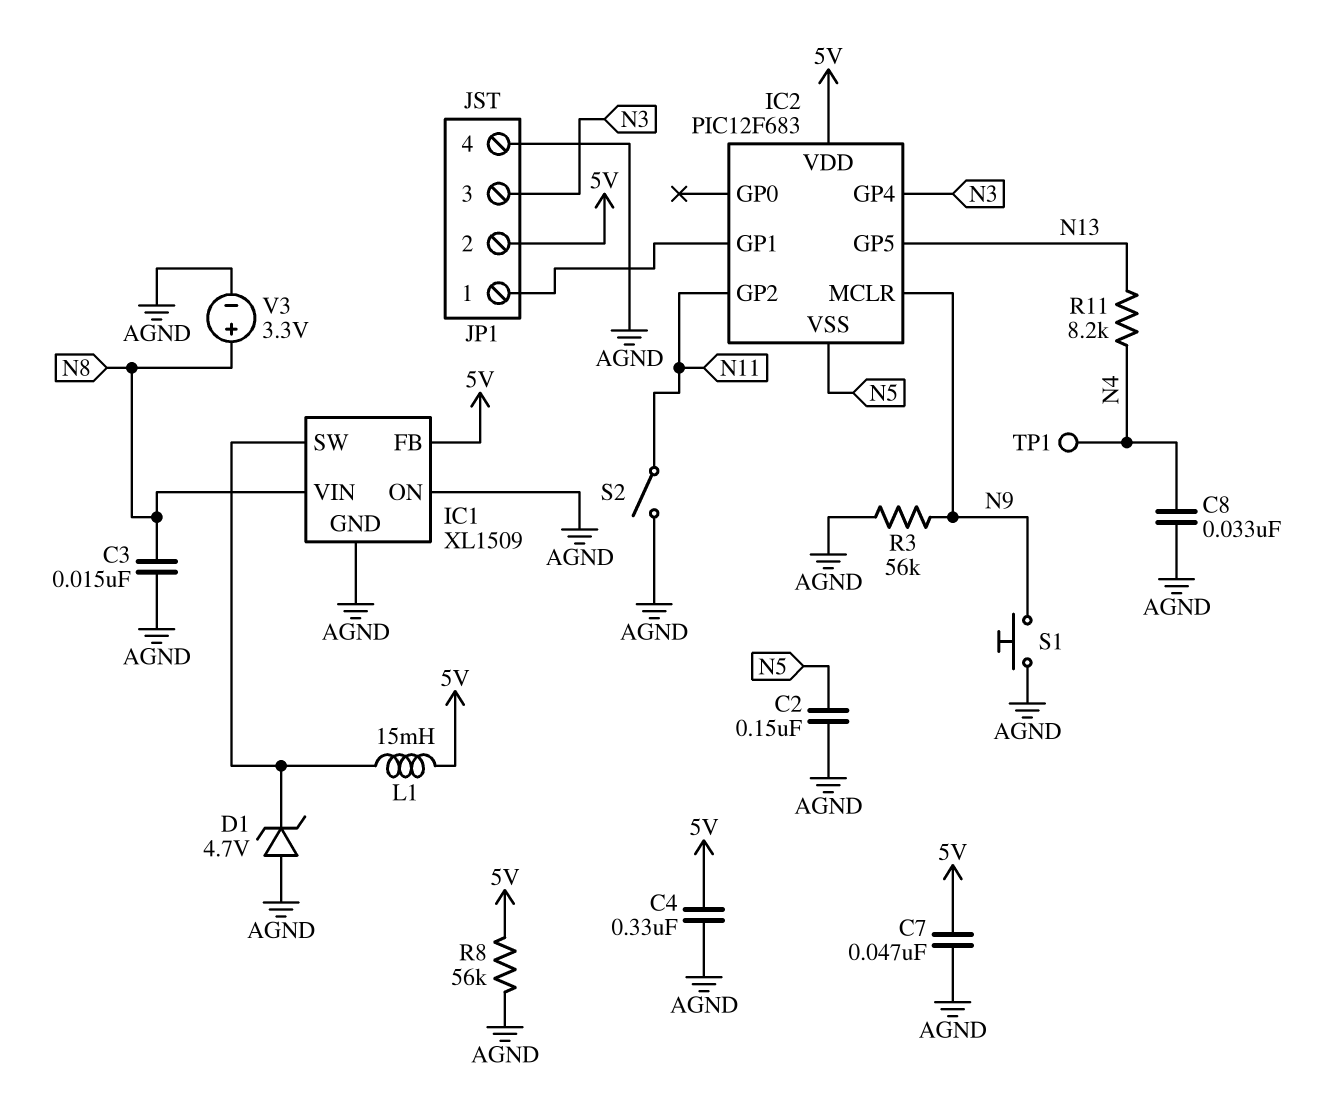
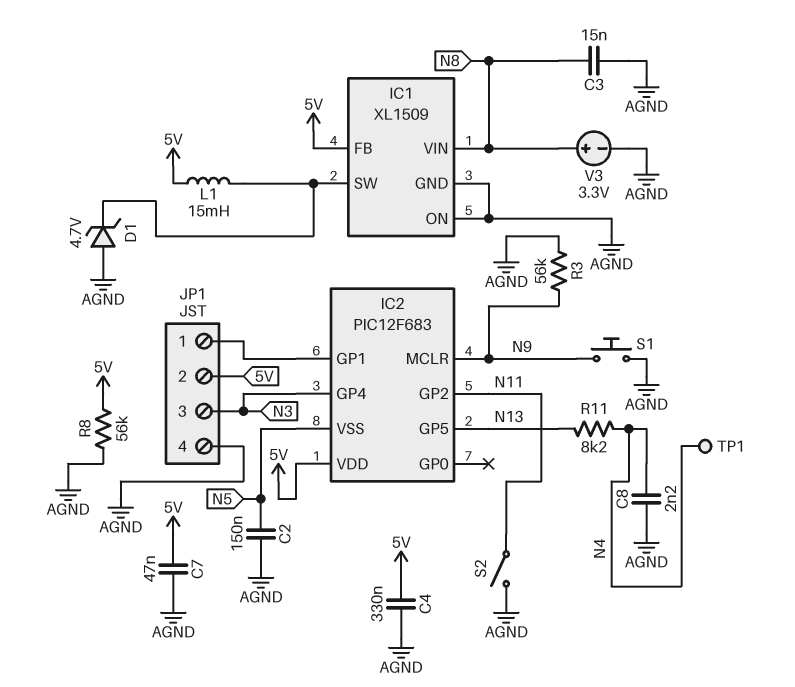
C8: 33nF (AGND, N4) -> 2.2nF (AGND, N4)

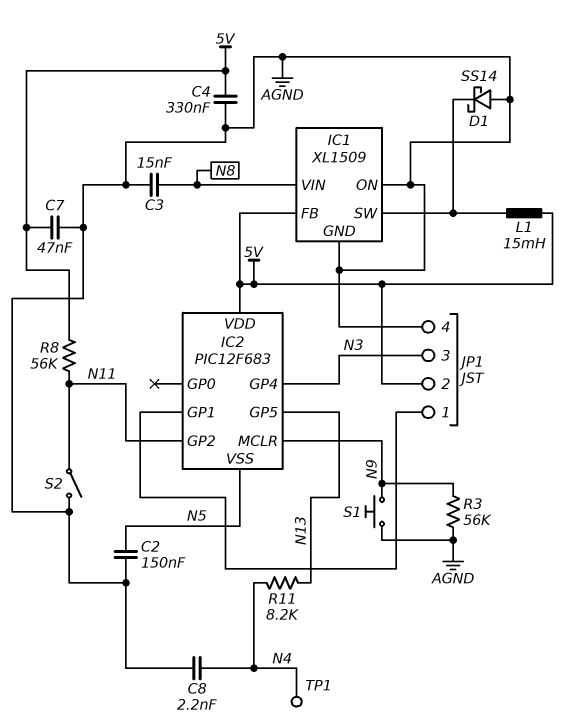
D1: zener 4.7V (A AGND, K IC1/SW) -> schottky SS14 (A AGND, K IC1/SW)
R8: 56k (5V, AGND) -> 56k (5V, N11)
V3: 3.3V (plus N8, minus AGND) -> none

